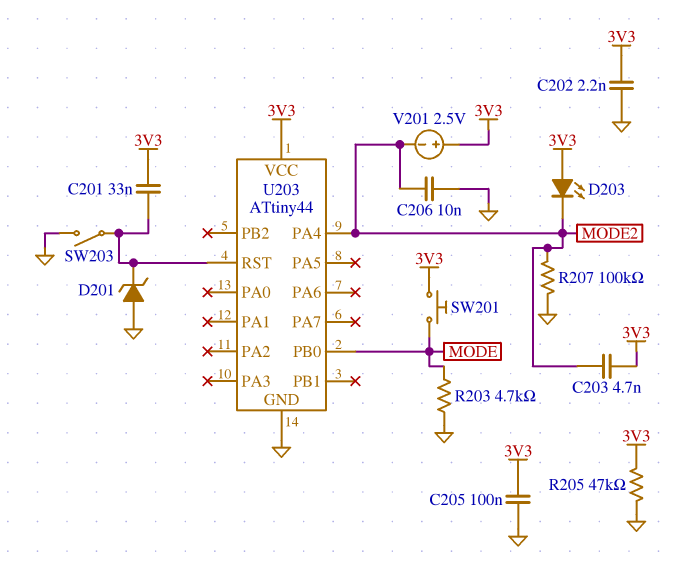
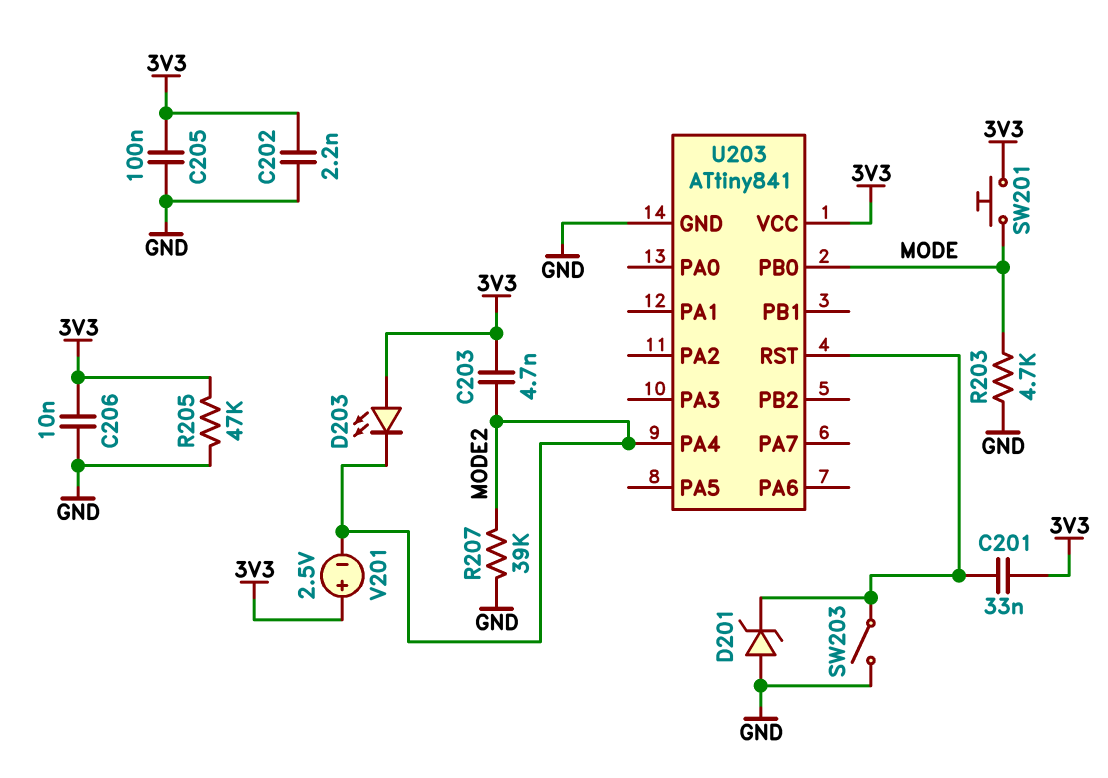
C206: 10nF (GND, MODE2) -> 10nF (3V3, GND)
R207: 100k (GND, MODE2) -> 39k (GND, MODE2)
U203: ATtiny44 -> ATtiny841

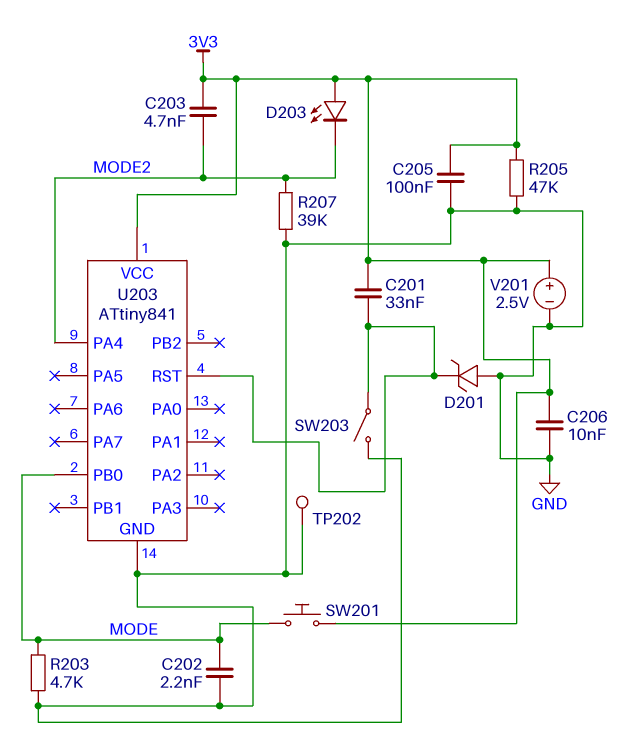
C202: 2.2nF (3V3, GND) -> 2.2nF (GND, MODE)
TP202: none -> test point (GND)
V201: 2.5V (plus 3V3, minus MODE2) -> 2.5V (plus 3V3, minus GND)

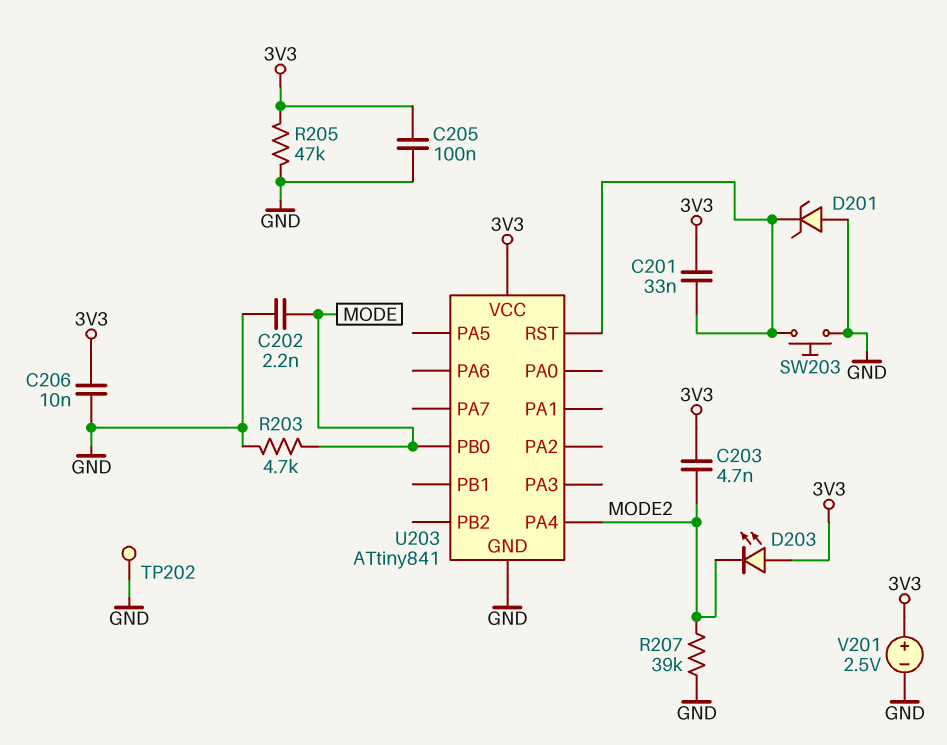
SW201: button (3V3, MODE) -> none
SW203: switch (GND, U203/RST) -> button (GND, U203/RST)

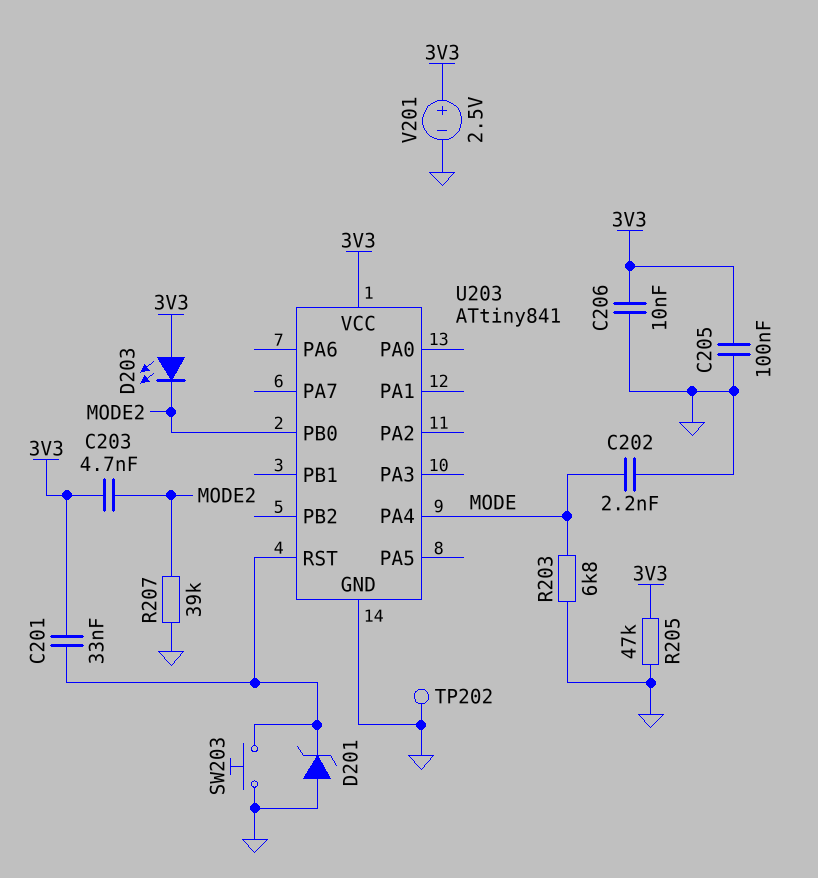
R203: 4.7k (GND, MODE) -> 6.8k (GND, MODE)
U203 pin PA4: MODE2 -> MODE
U203 pin PB0: MODE -> MODE2

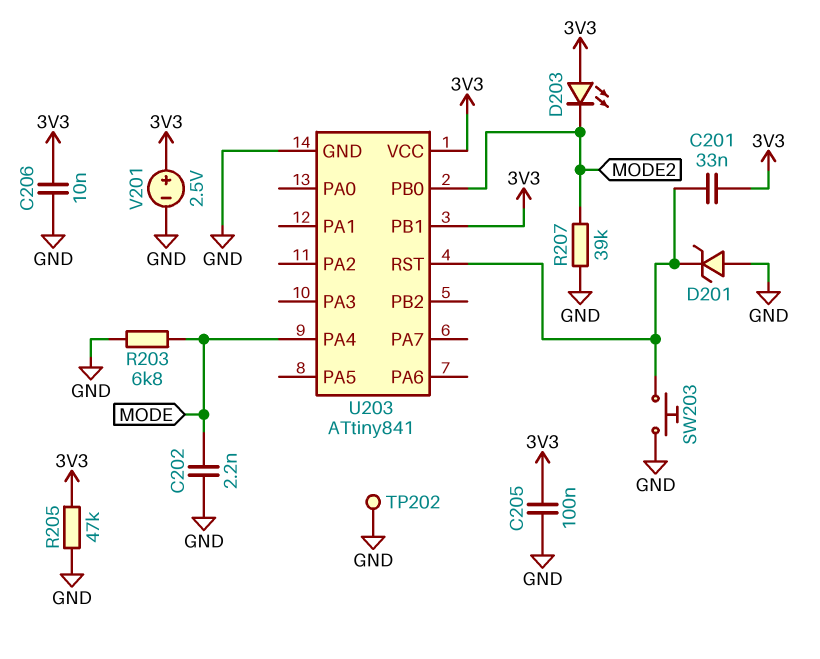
C203: 4.7nF (3V3, MODE2) -> none
U203 pin PB1: none -> 3V3

